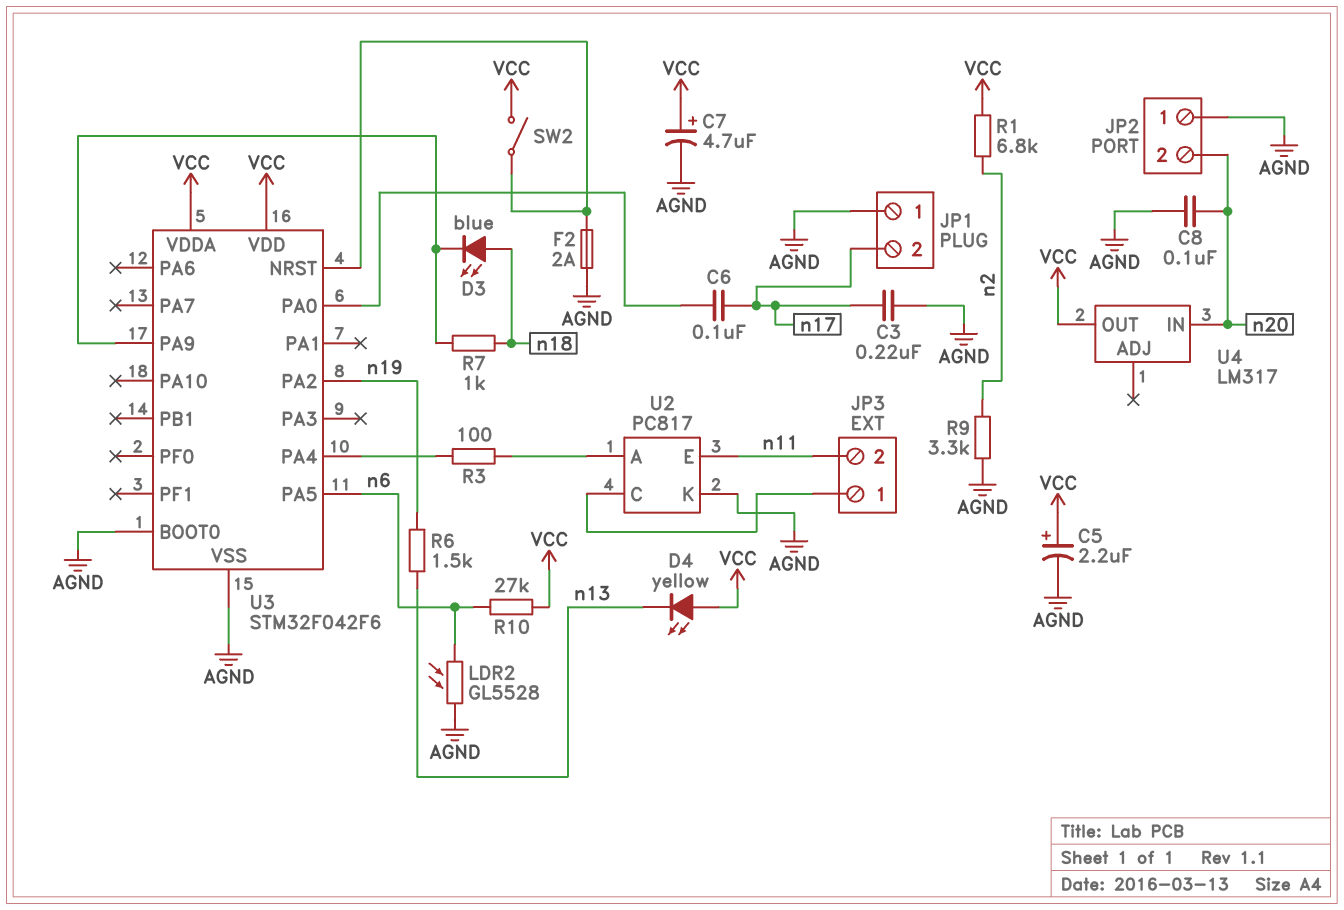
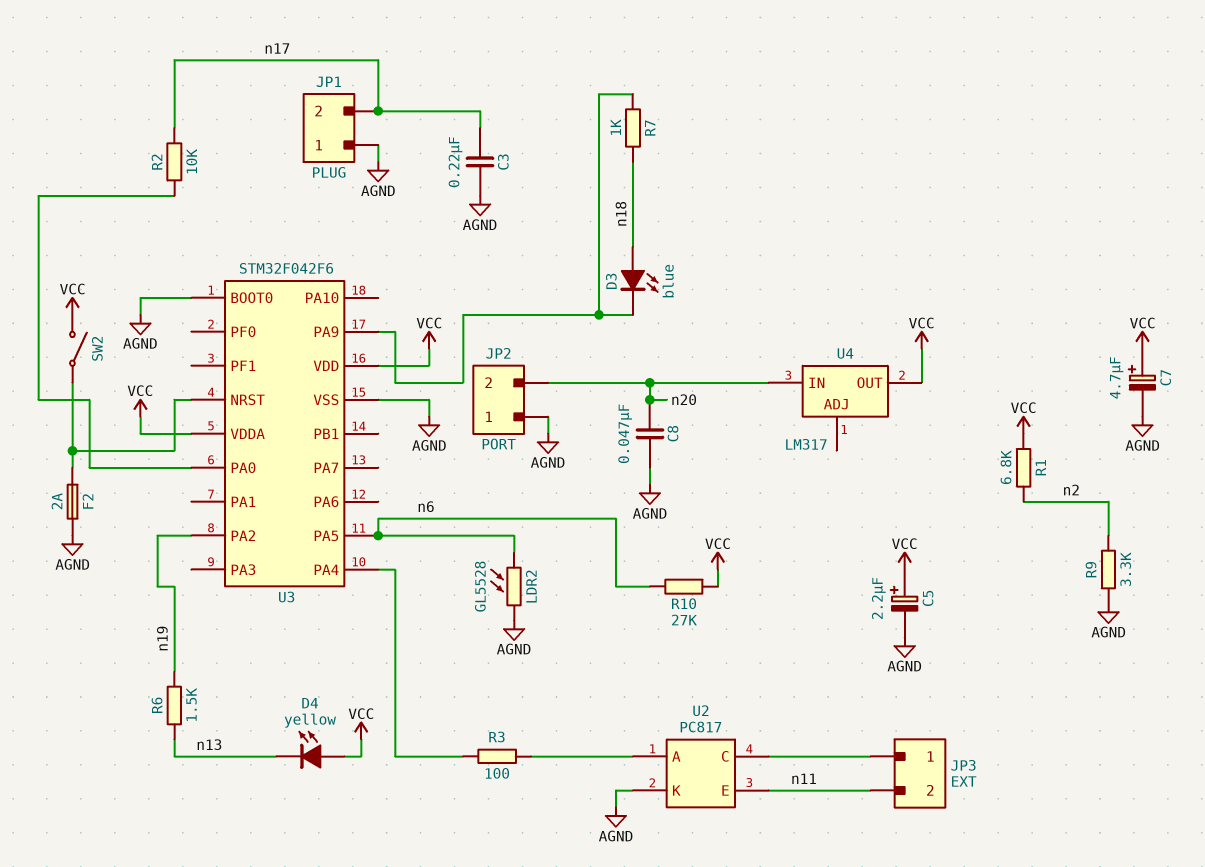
C6: 100nF (U3/PA0, n17) -> none
C8: 100nF (AGND, n20) -> 47nF (AGND, n20)
R2: none -> 10k (U3/PA0, n17)

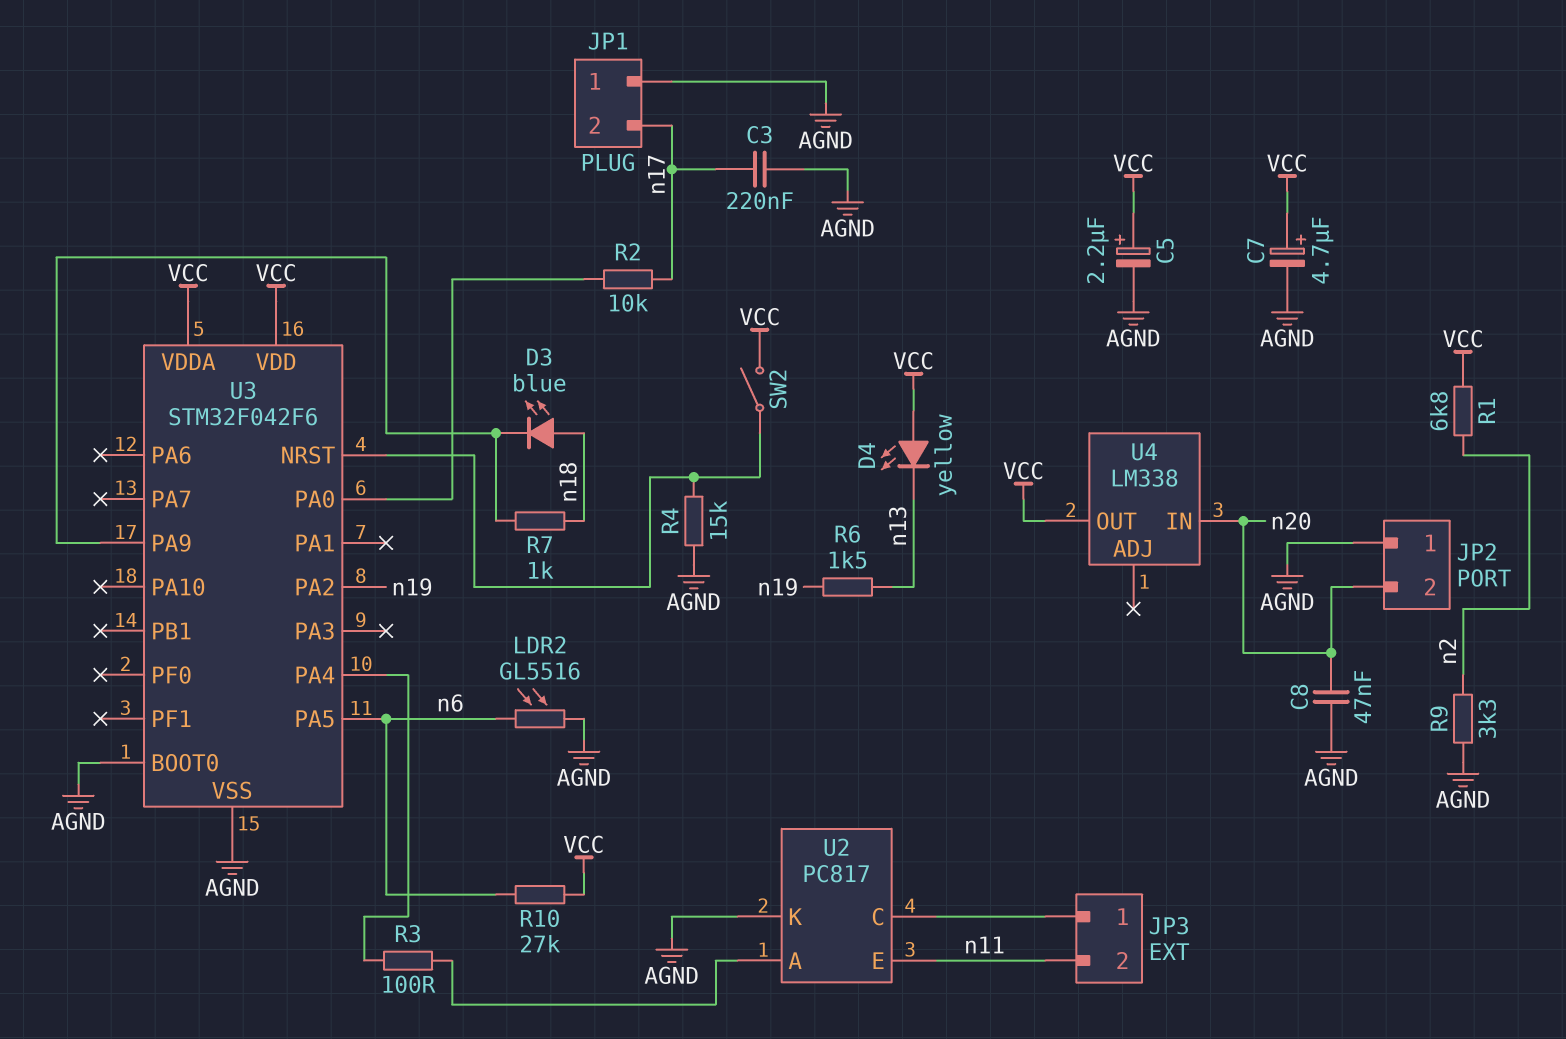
F2: 2A (AGND, U3/NRST) -> none
LDR2: GL5528 (AGND, n6) -> GL5516 (AGND, n6)
R4: none -> 15k (AGND, U3/NRST)
U4: LM317 -> LM338

